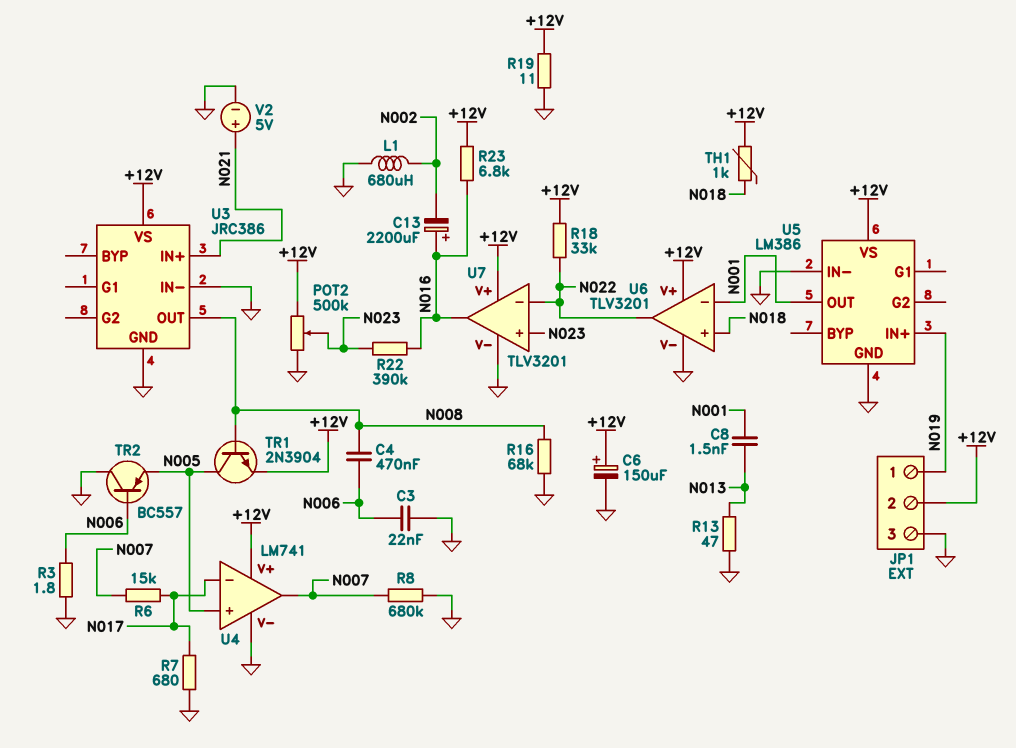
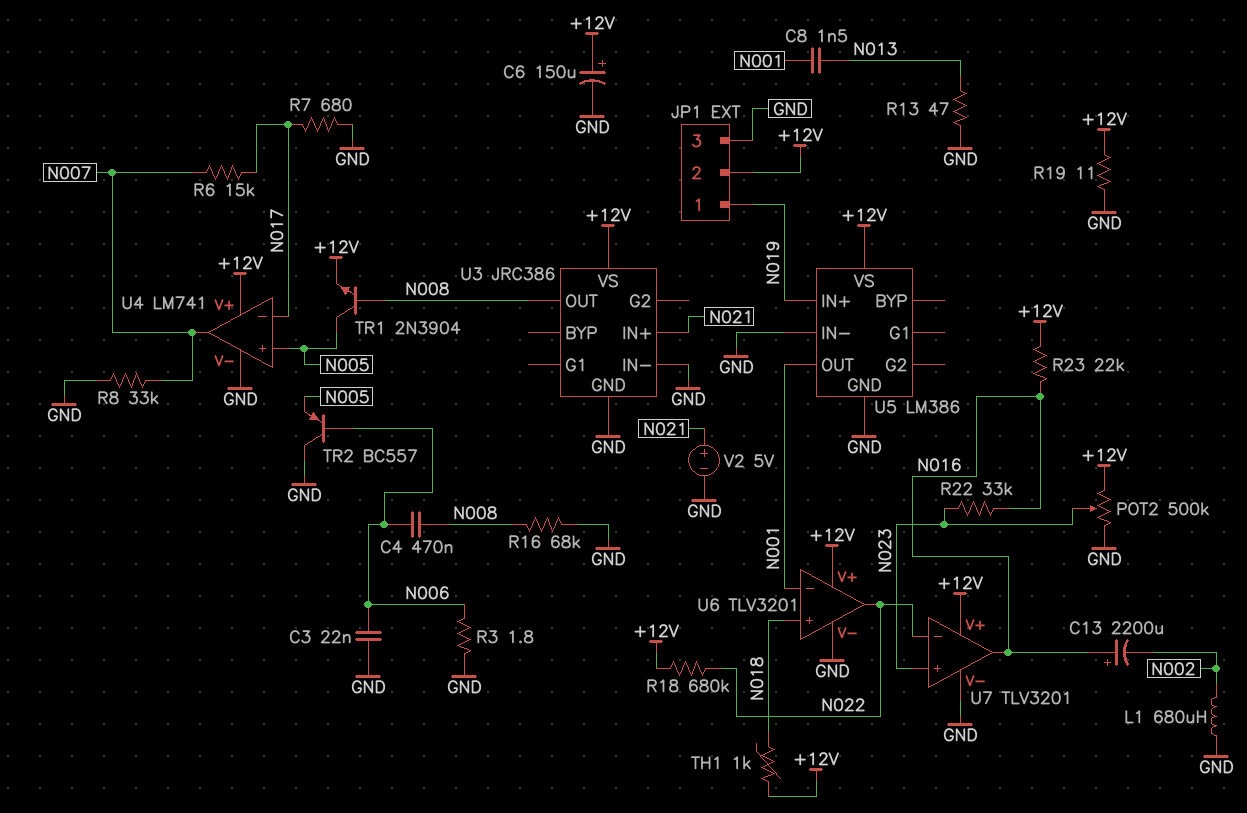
R8: 680k (GND, N007) -> 33k (GND, N007)
R18: 33k (+12V, N022) -> 680k (+12V, N022)
R22: 390k (N016, N023) -> 33k (N016, N023)
R23: 6.8k (+12V, N016) -> 22k (+12V, N016)

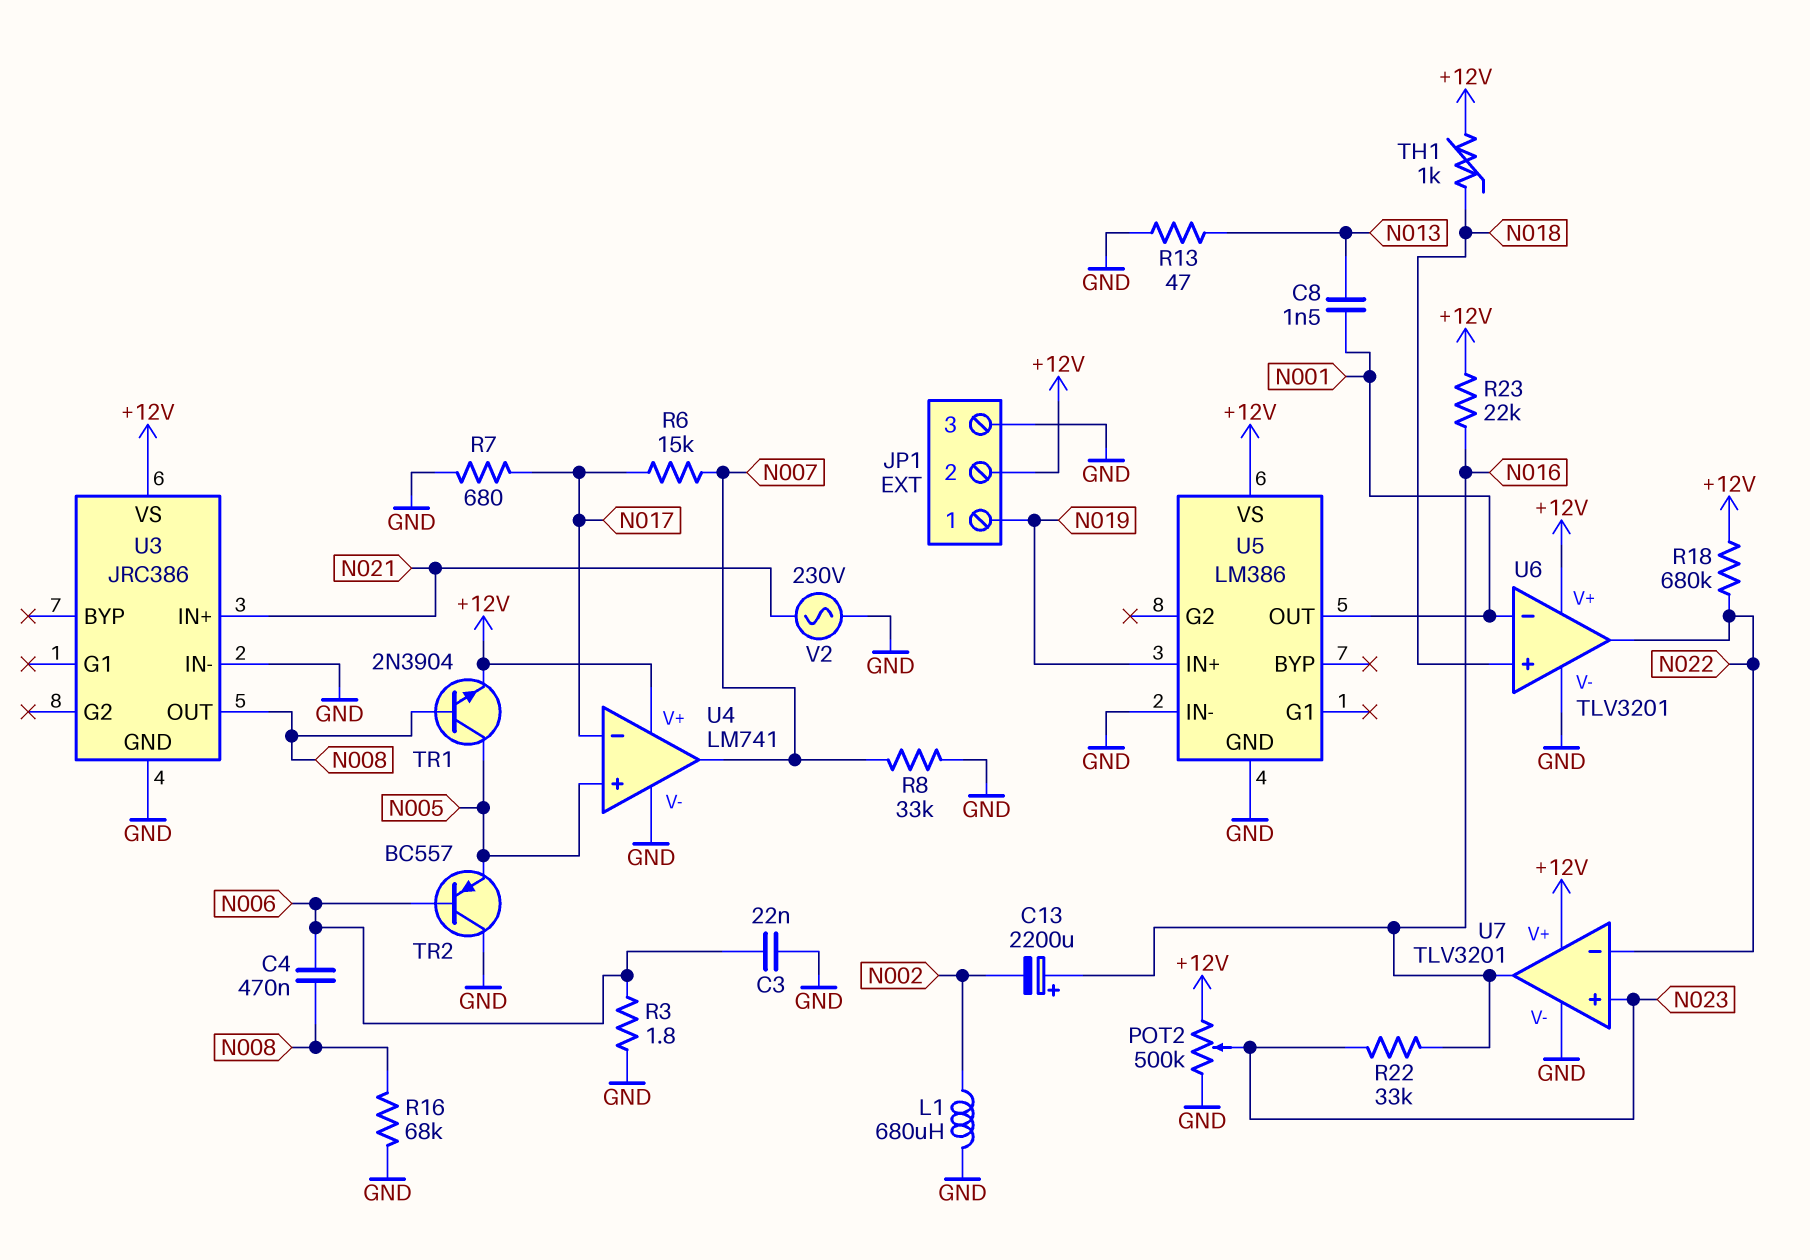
C6: 150uF (plus +12V, minus GND) -> none
R19: 11 (+12V, GND) -> none
V2: 5V (plus N021, minus GND) -> AC 230V (GND, N021)

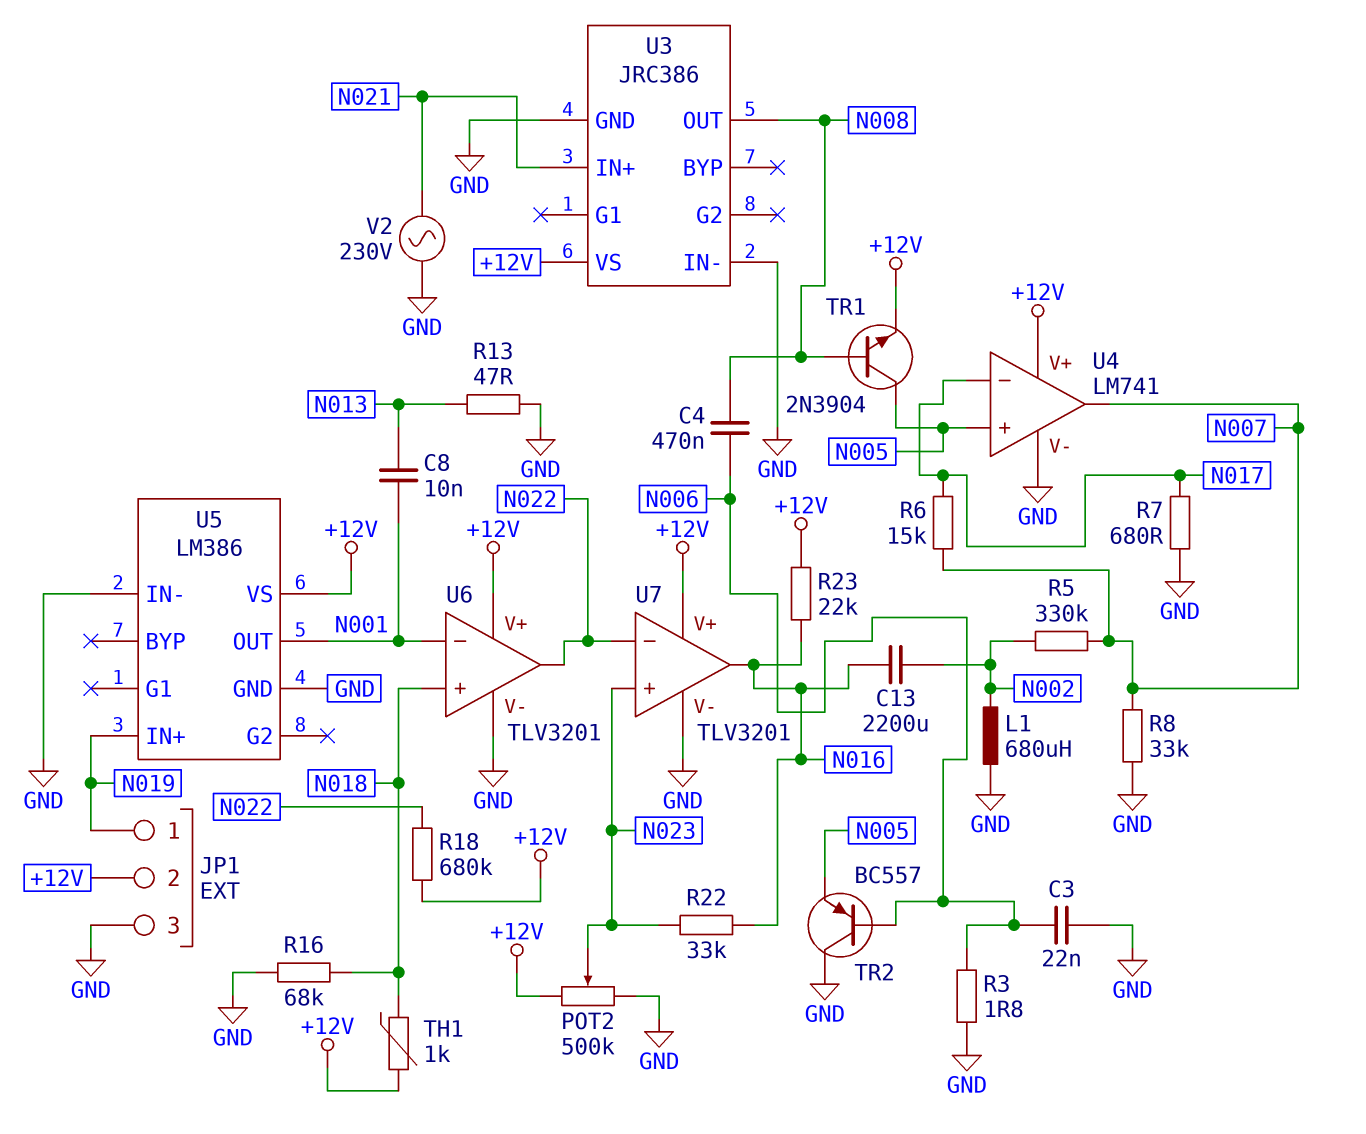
C8: 1.5nF (N001, N013) -> 10nF (N001, N013)
C13: 2200uF (plus N016, minus N002) -> 2200uF (N002, N016)
R5: none -> 330k (N002, N007)
R16: 68k (GND, N008) -> 68k (GND, N018)

